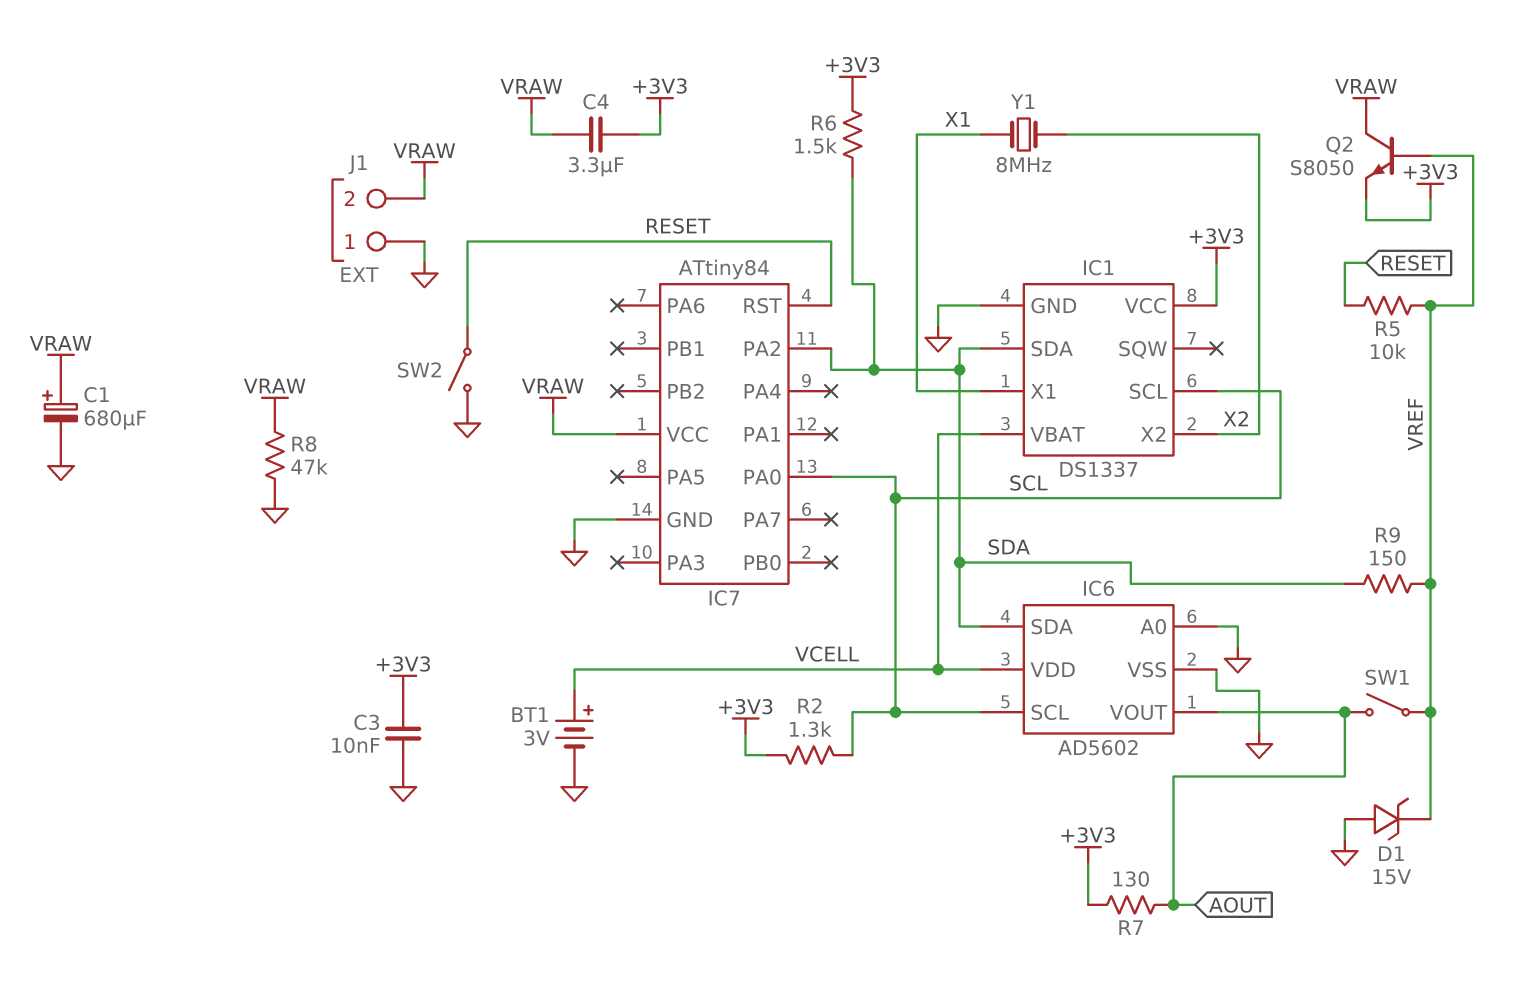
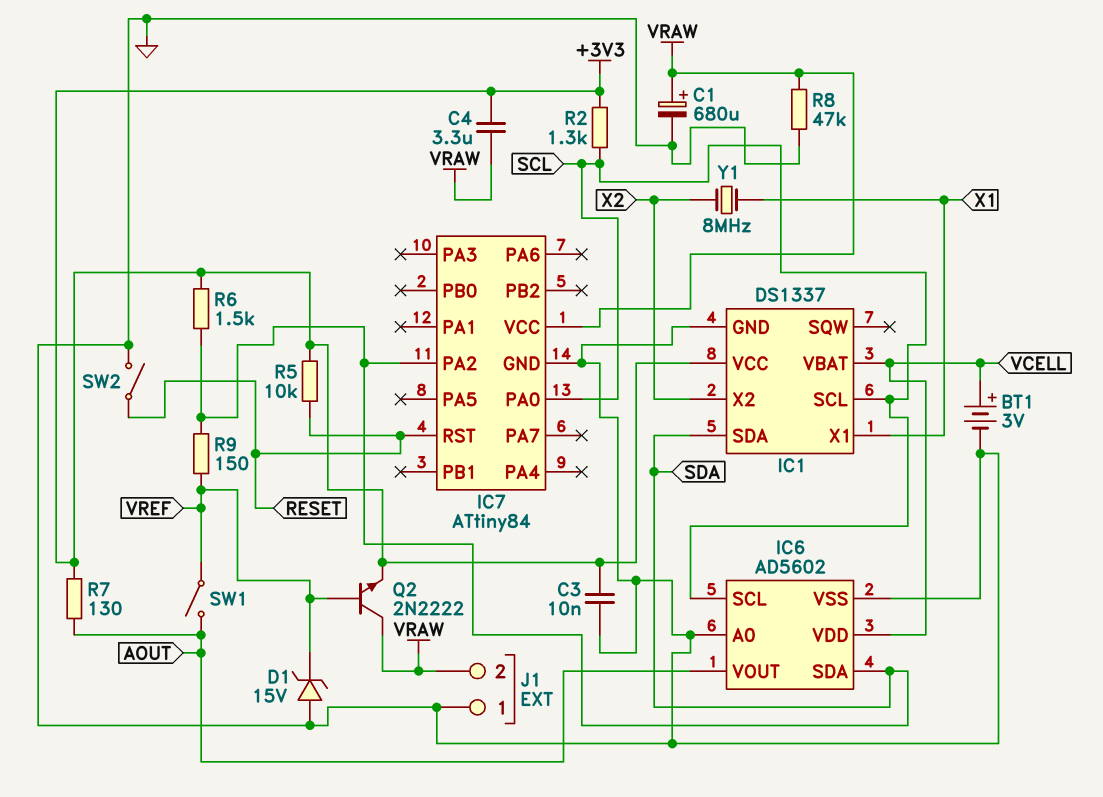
Q2: NPN S8050 (B VREF, C VRAW, E +3V3) -> NPN 2N2222 (B VREF, C VRAW, E +3V3)
R5: 10k (RESET, VREF) -> 10k (+3V3, RESET)

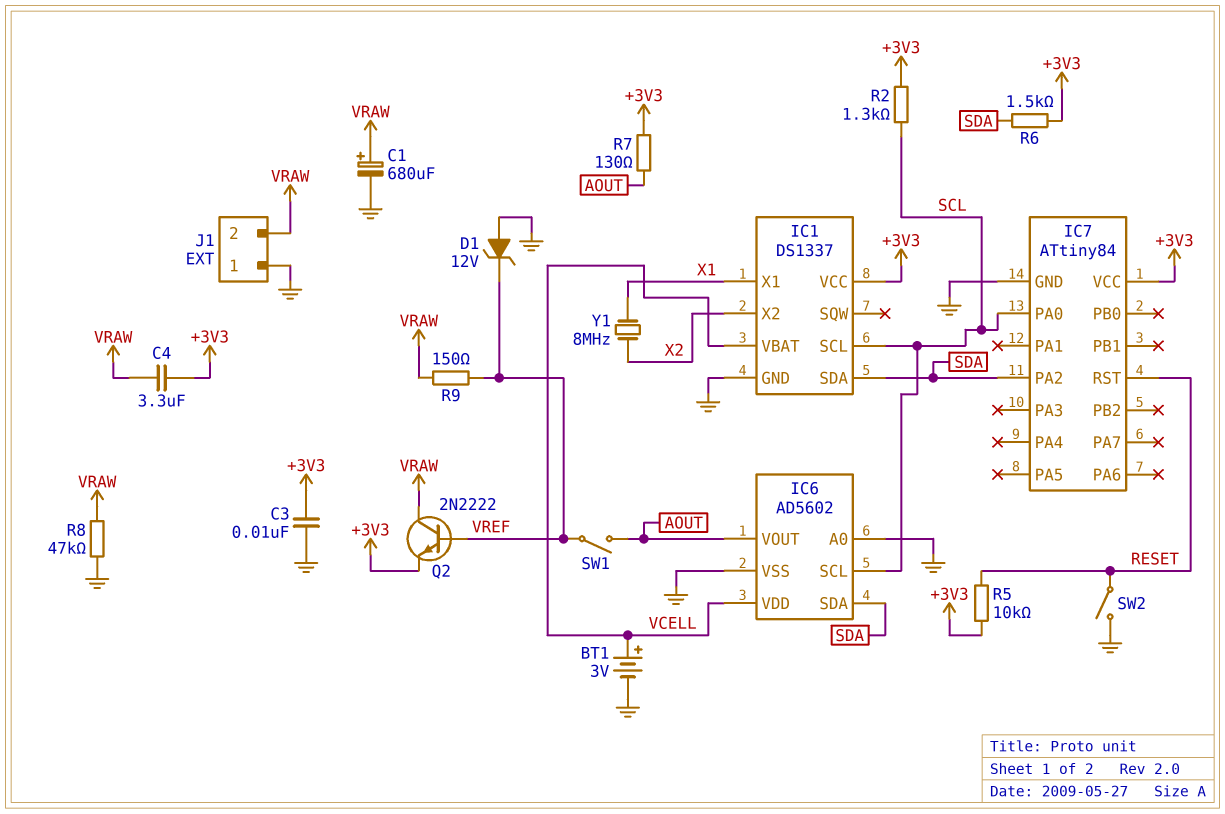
D1: zener 15V (A GND, K VREF) -> zener 12V (A GND, K VREF)
IC7 pin VCC: VRAW -> +3V3
R9: 150 (SDA, VREF) -> 150 (VRAW, VREF)

